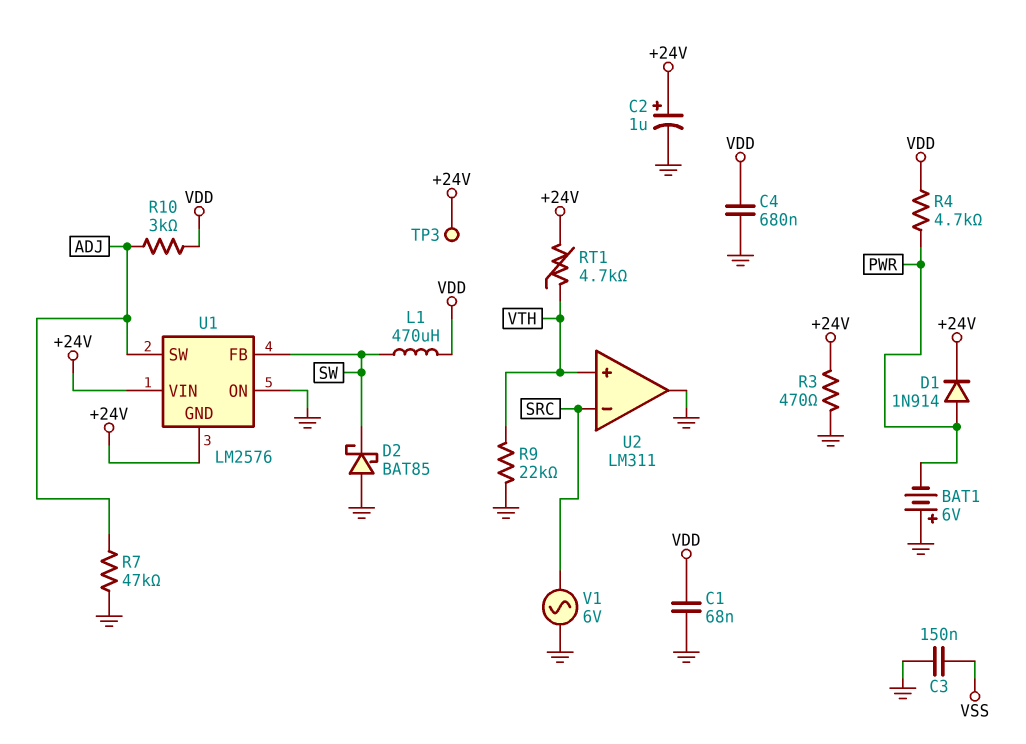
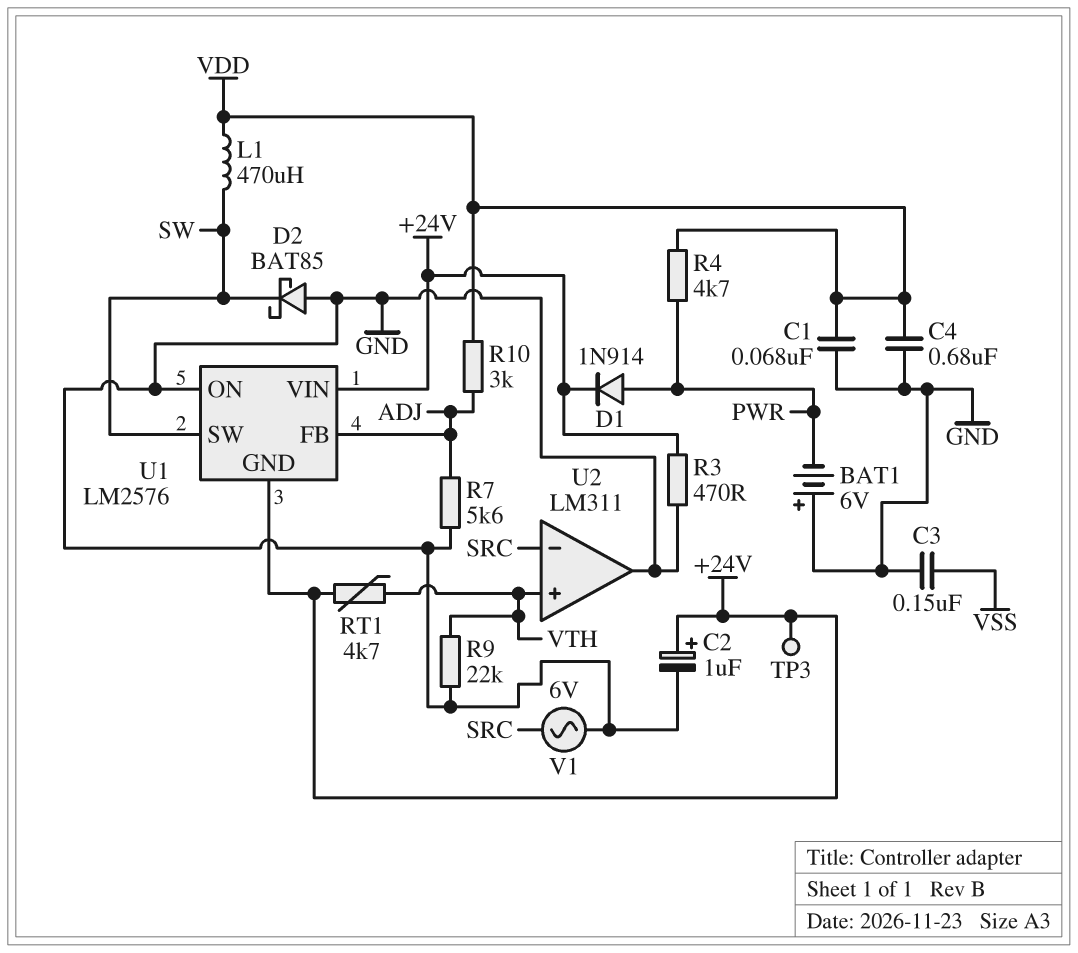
R7: 47k (ADJ, GND) -> 5.6k (ADJ, GND)
U1 pin FB: SW -> ADJ
U1 pin SW: ADJ -> SW

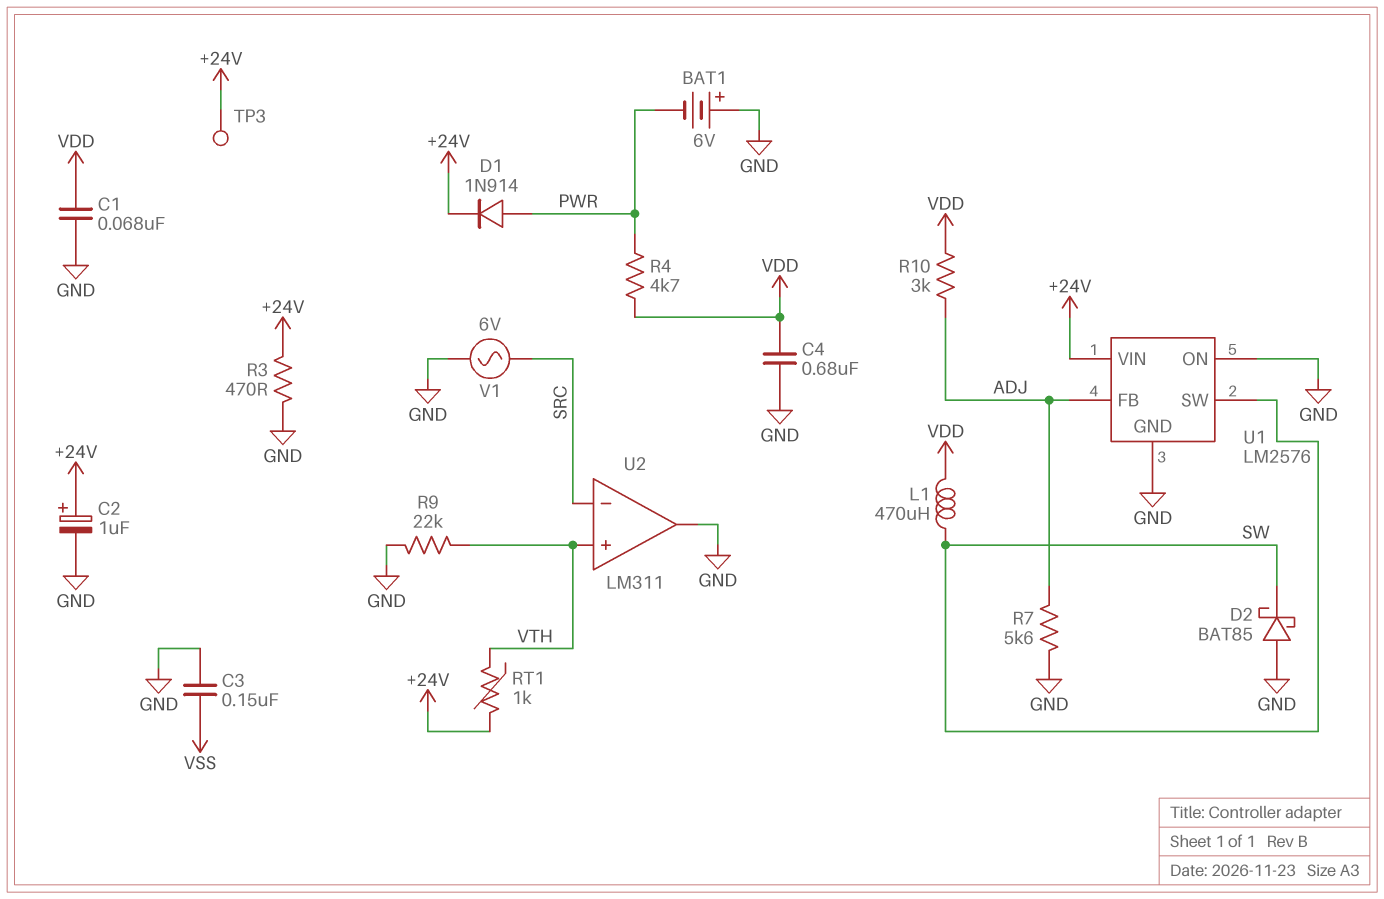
RT1: 4.7k (+24V, VTH) -> 1k (+24V, VTH)
U1 pin GND: +24V -> GND

